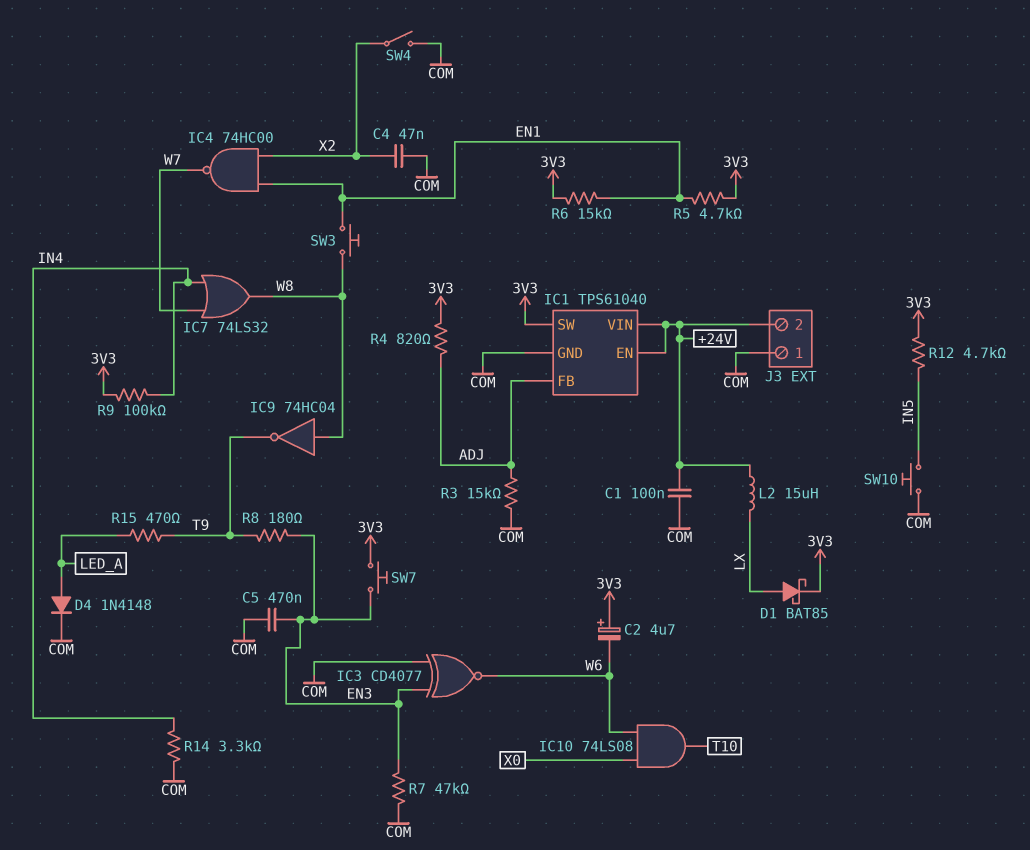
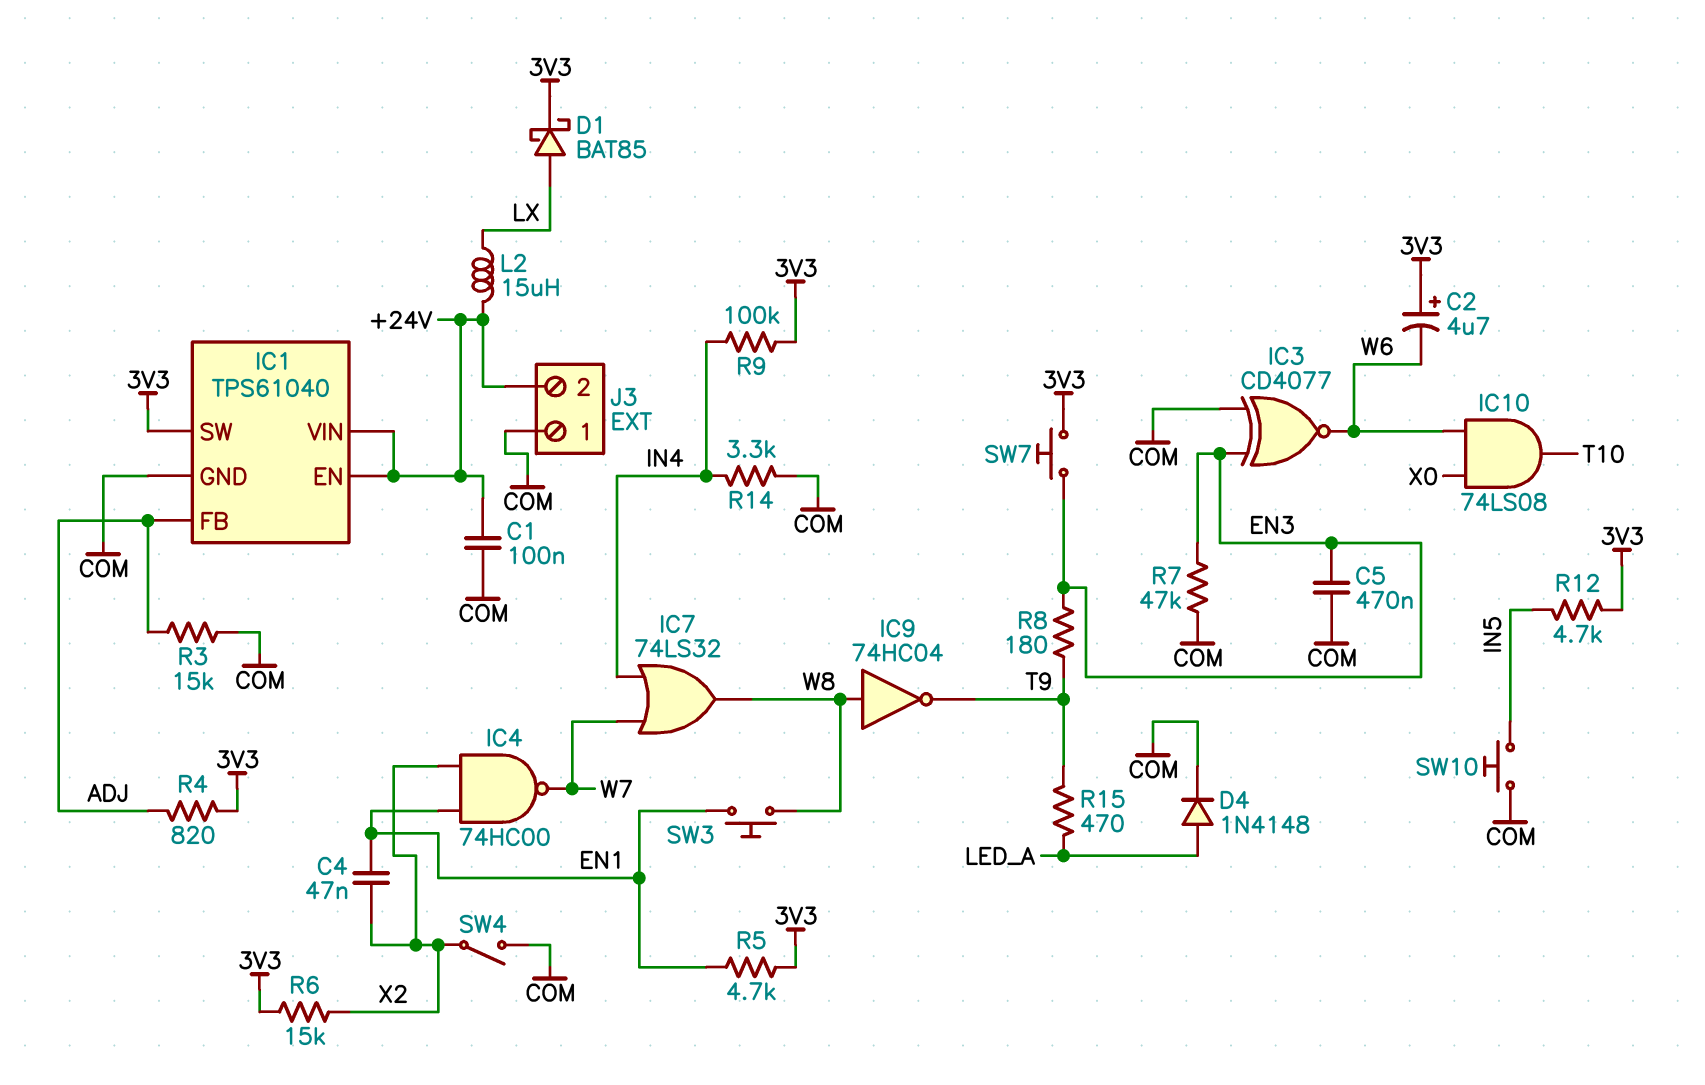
C4: 47nF (COM, X2) -> 47nF (EN1, X2)
R6: 15k (3V3, EN1) -> 15k (3V3, X2)

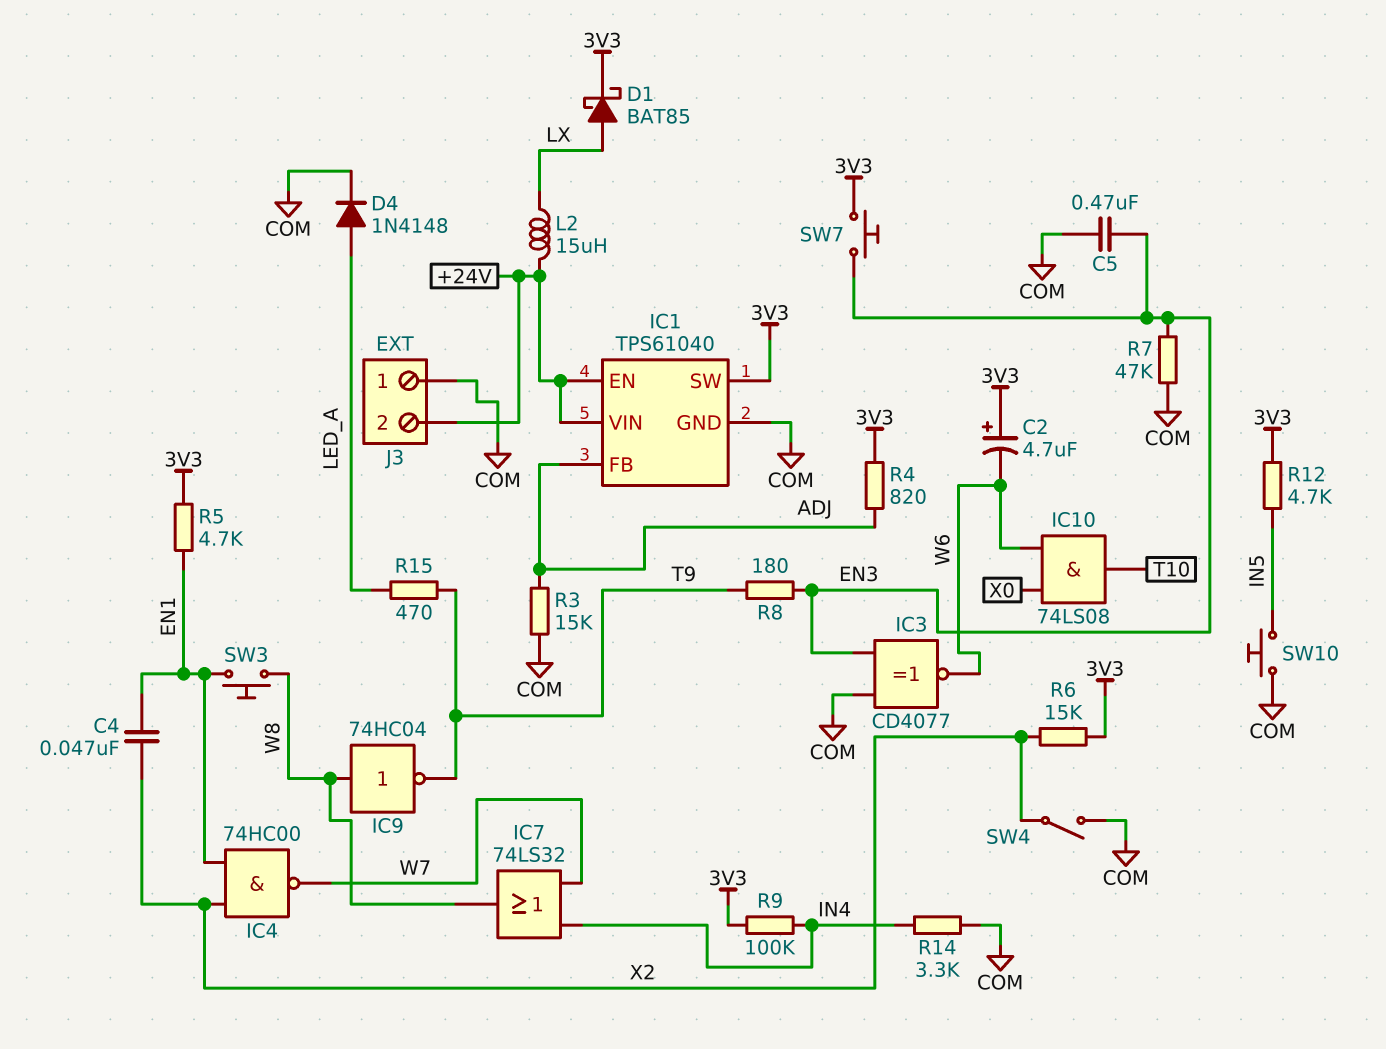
C1: 100nF (+24V, COM) -> none

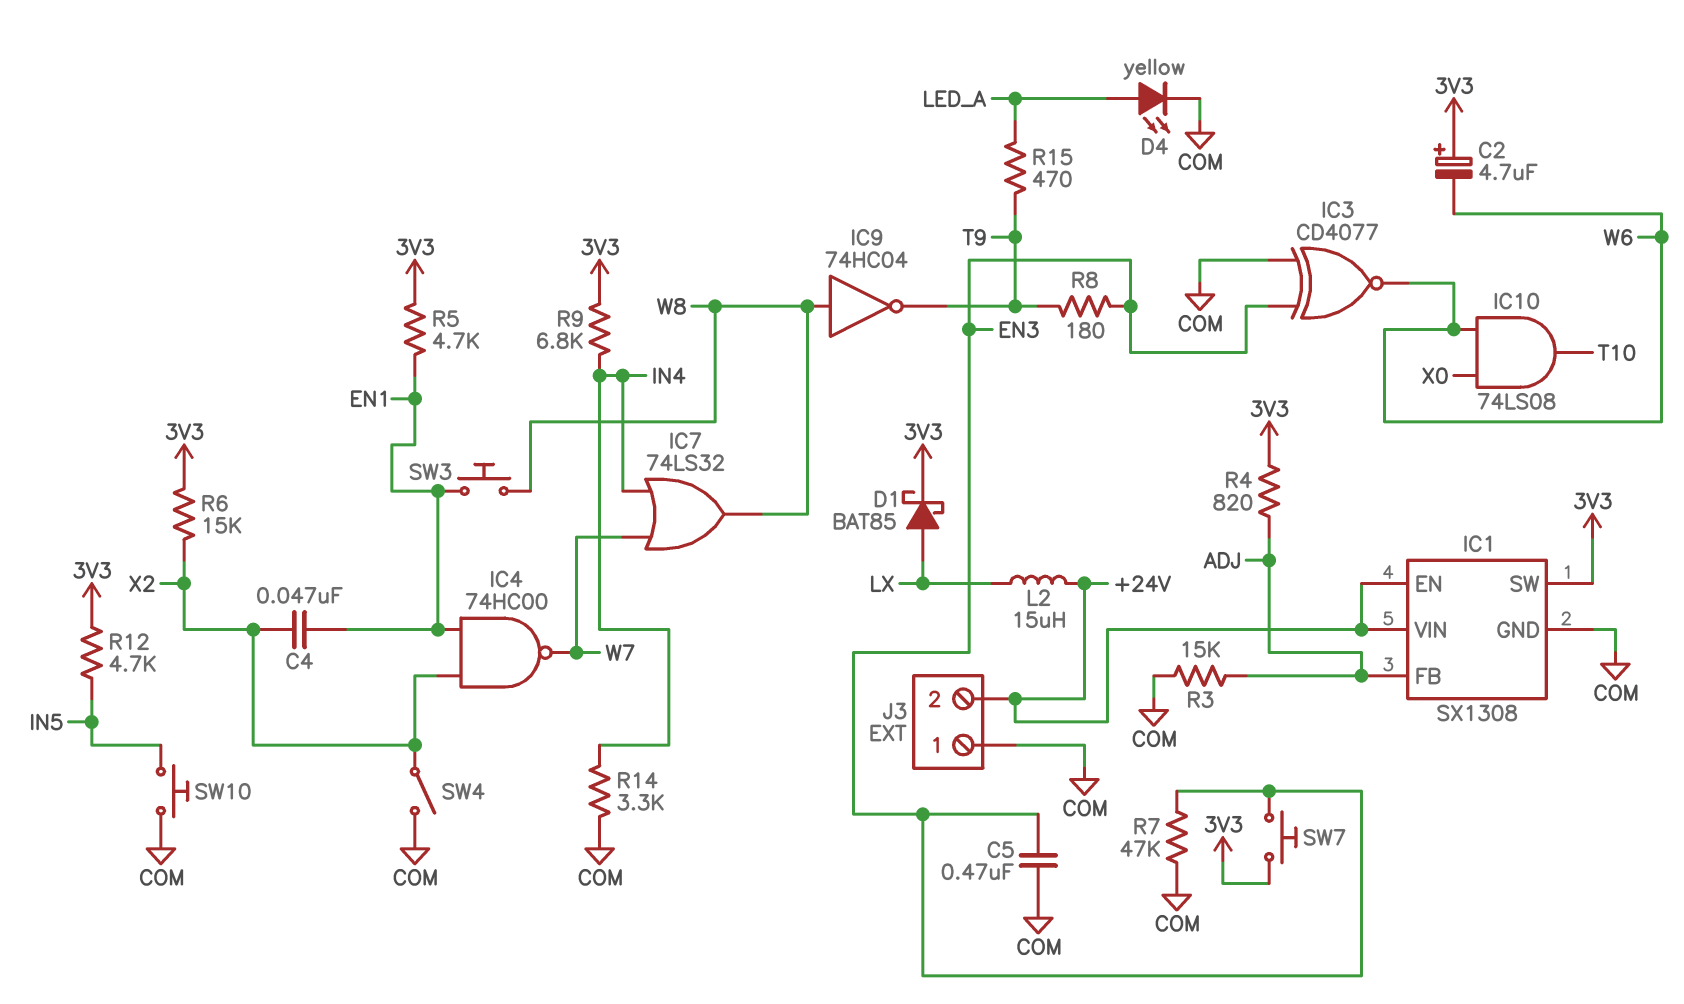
D4: diode 1N4148 (A LED_A, K COM) -> LED yellow (A LED_A, K COM)
IC1: TPS61040 -> SX1308
R9: 100k (3V3, IN4) -> 6.8k (3V3, IN4)

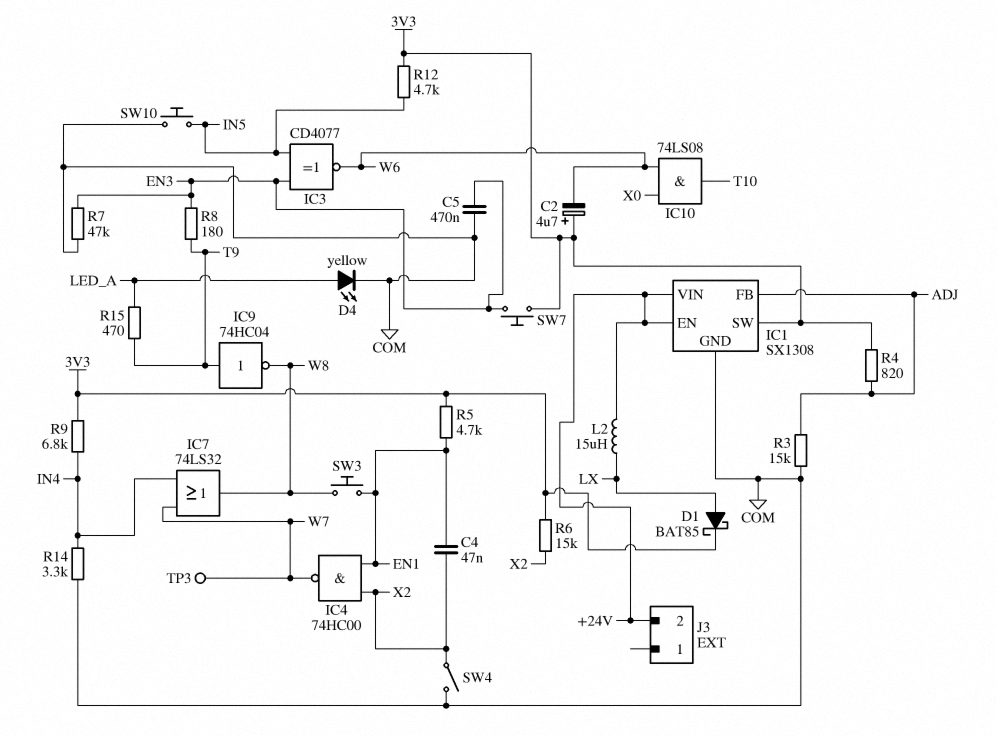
IC3: XNOR CD4077 (in COM, in EN3, out W6) -> XNOR CD4077 (in EN3, in IN5, out W6)
IC9: NOT 74HC04 (in W8, out T9) -> NOT 74HC04 (in T9, out W8)
J3 pin 1: COM -> none
TP3: none -> test point (W7)

